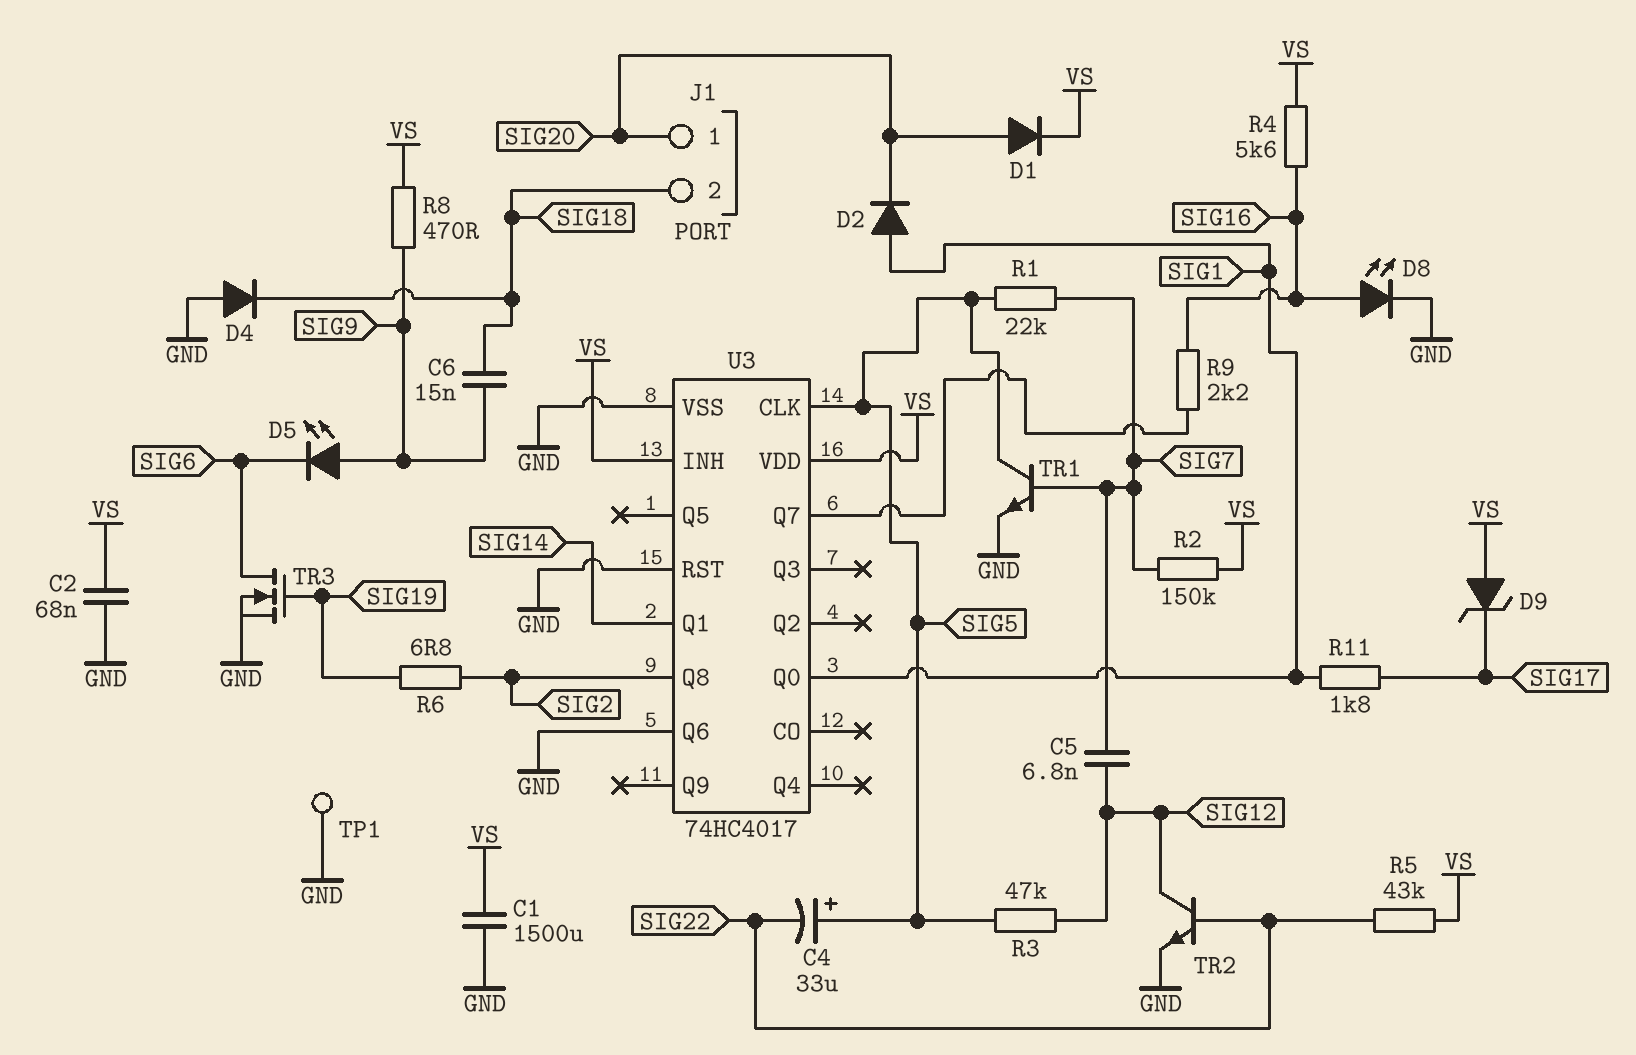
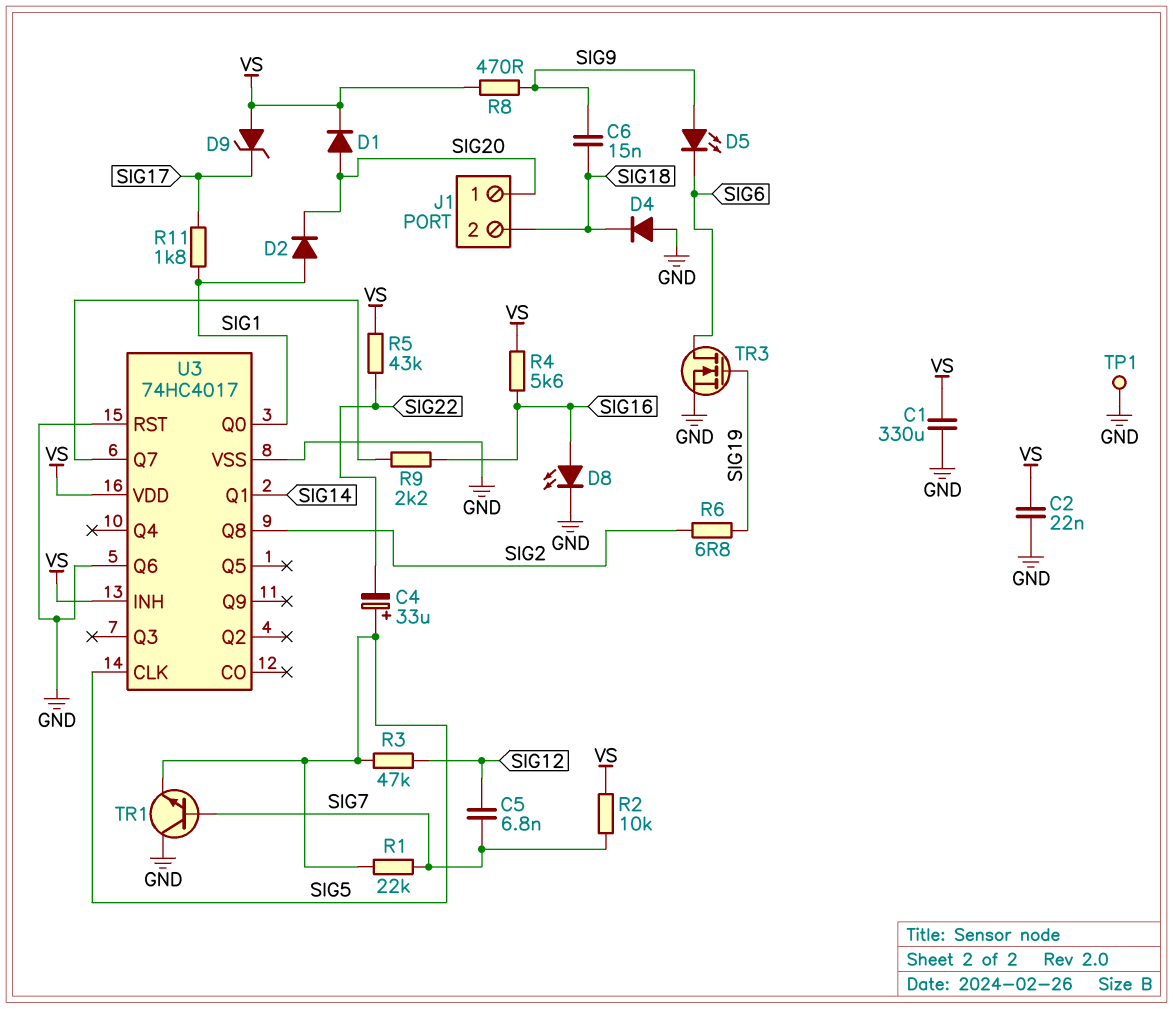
C1: 1500uF (GND, VS) -> 330uF (GND, VS)
C2: 68nF (GND, VS) -> 22nF (GND, VS)
R2: 150k (SIG7, VS) -> 10k (SIG7, VS)
TR1: NPN (B SIG7, C SIG5, E GND) -> NPN (B SIG7, C GND, E SIG5)
TR2: NPN (B SIG22, C SIG12, E GND) -> none

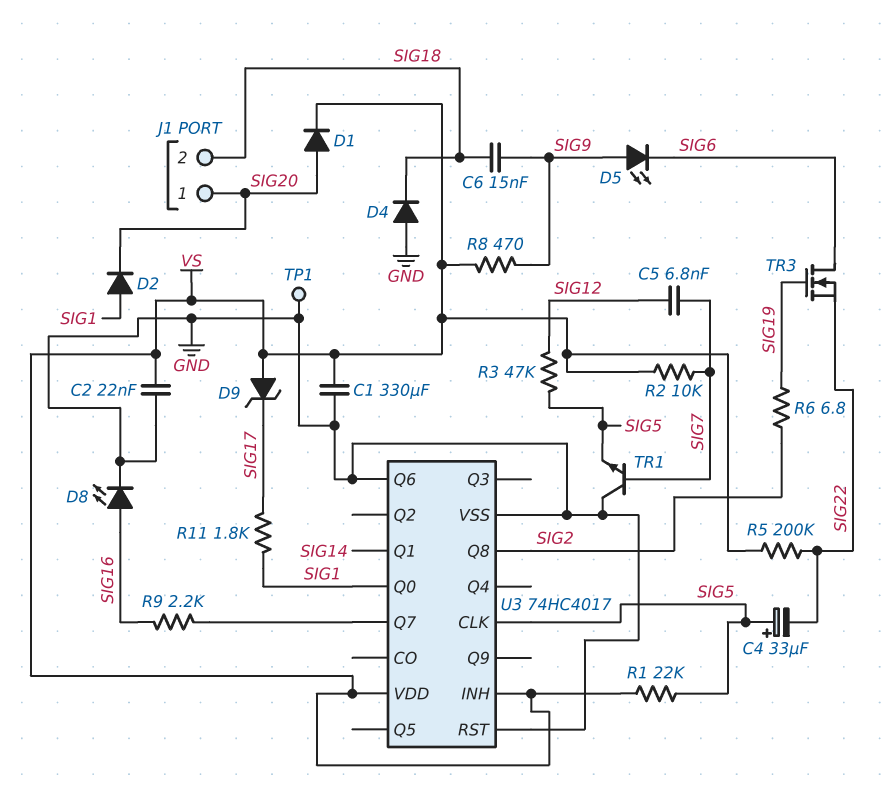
R1: 22k (SIG5, SIG7) -> 22k (SIG5, VS)
R4: 5.6k (SIG16, VS) -> none
R5: 43k (SIG22, VS) -> 200k (SIG22, VS)
TR3: NMOS (G SIG19, D SIG6, S GND) -> NMOS (G SIG19, D SIG6, S SIG22)

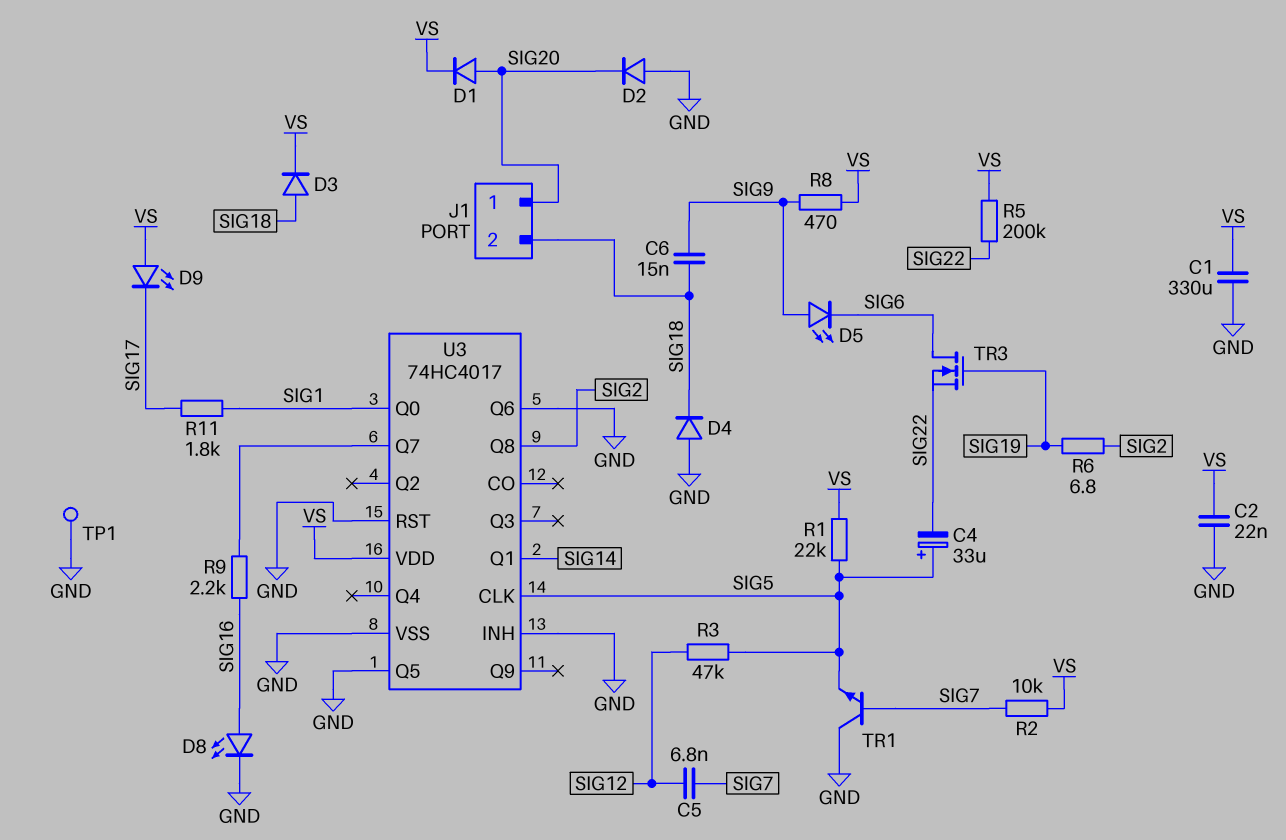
D2: diode (A SIG1, K SIG20) -> diode (A GND, K SIG20)
D3: none -> diode (A SIG18, K VS)
D9: zener (A VS, K SIG17) -> LED (A VS, K SIG17)
U3 pin INH: VS -> GND
U3 pin Q5: none -> GND

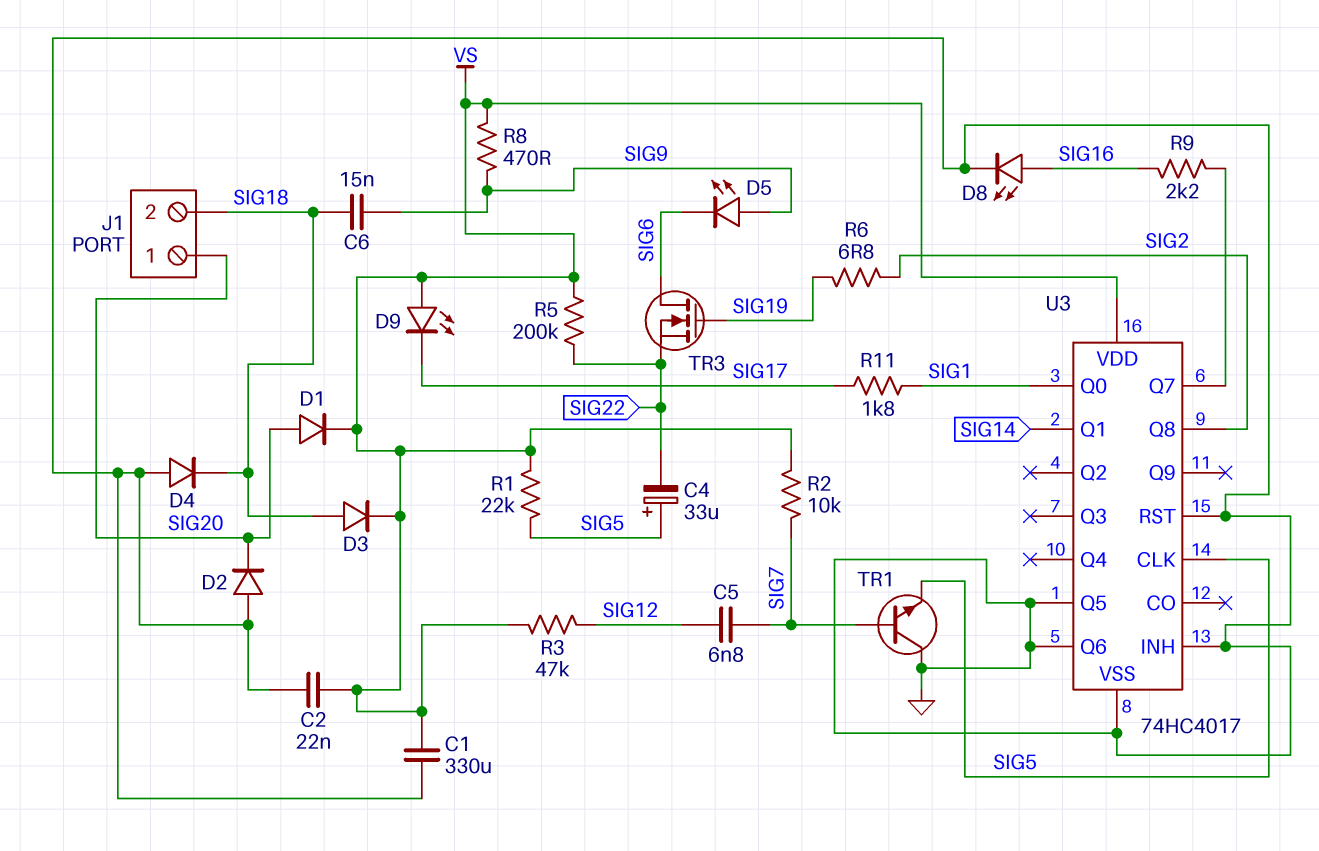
R3: 47k (SIG5, SIG12) -> 47k (SIG12, VS)
TP1: test point (GND) -> none

